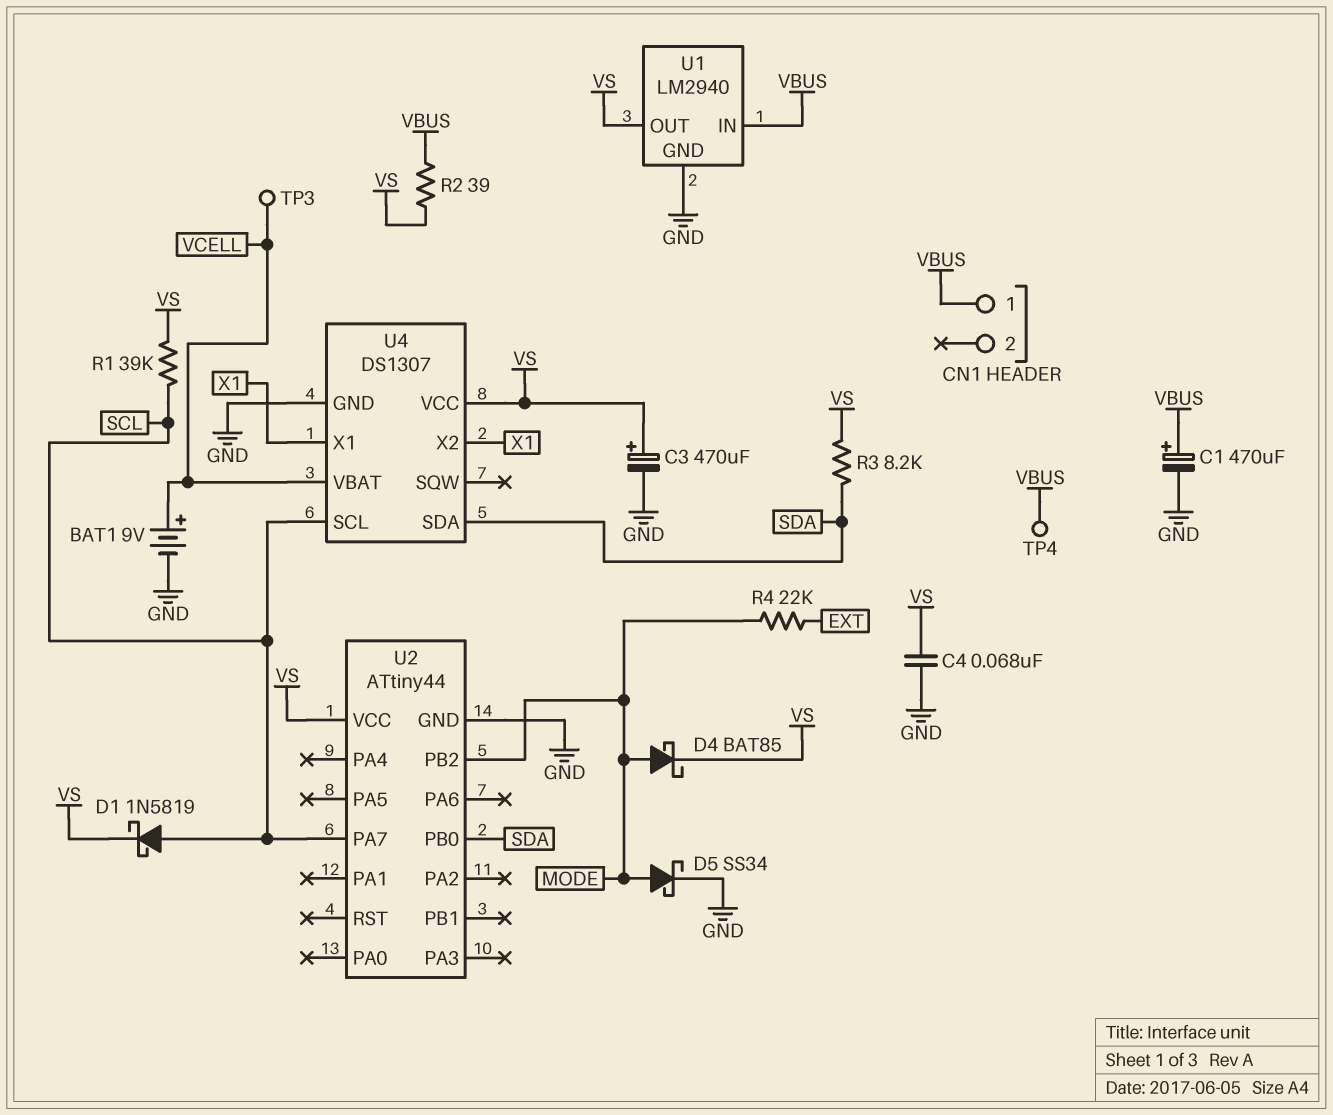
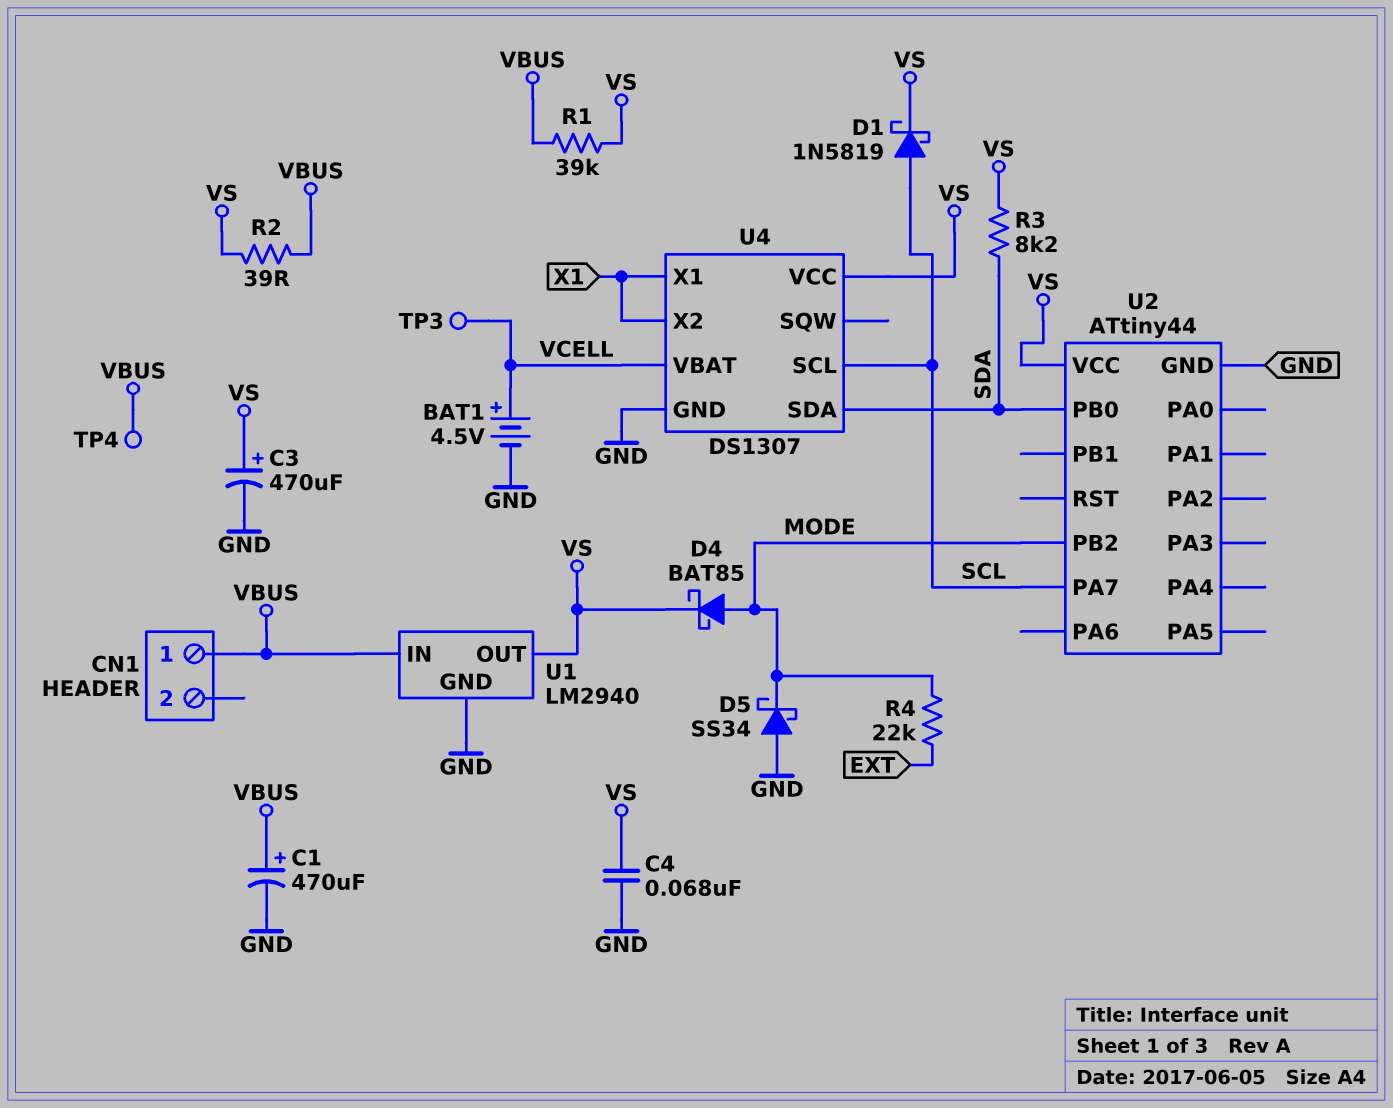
BAT1: 9V (plus VCELL, minus GND) -> 4.5V (plus VCELL, minus GND)
D5: schottky SS34 (A MODE, K GND) -> schottky SS34 (A GND, K MODE)
R1: 39k (SCL, VS) -> 39k (VBUS, VS)

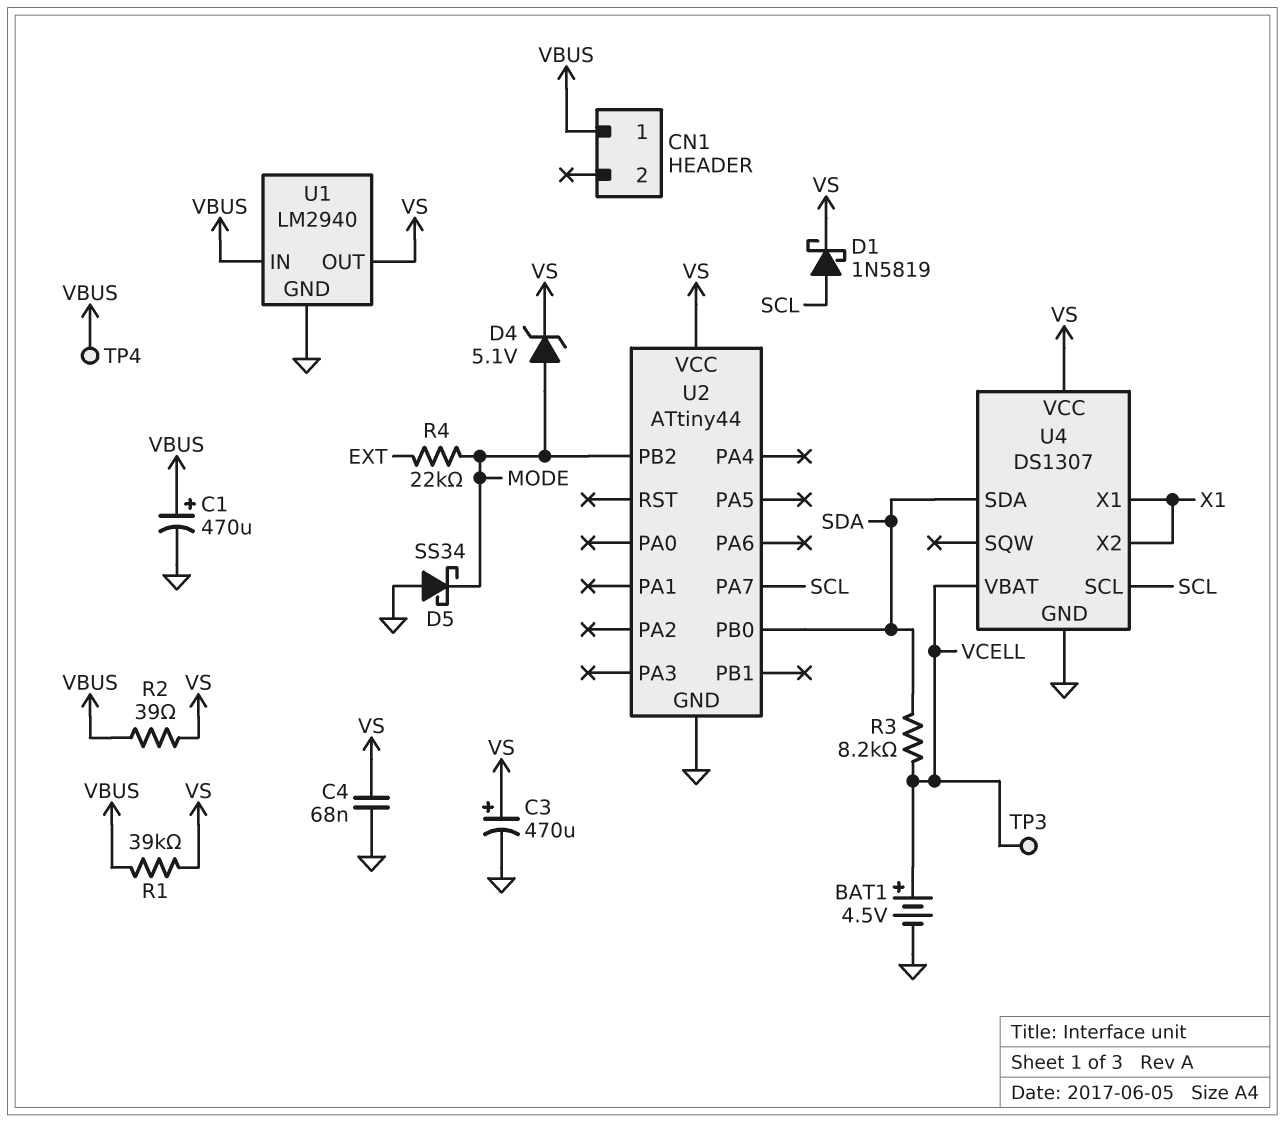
D4: schottky BAT85 (A MODE, K VS) -> zener 5.1V (A MODE, K VS)
R3: 8.2k (SDA, VS) -> 8.2k (SDA, VCELL)

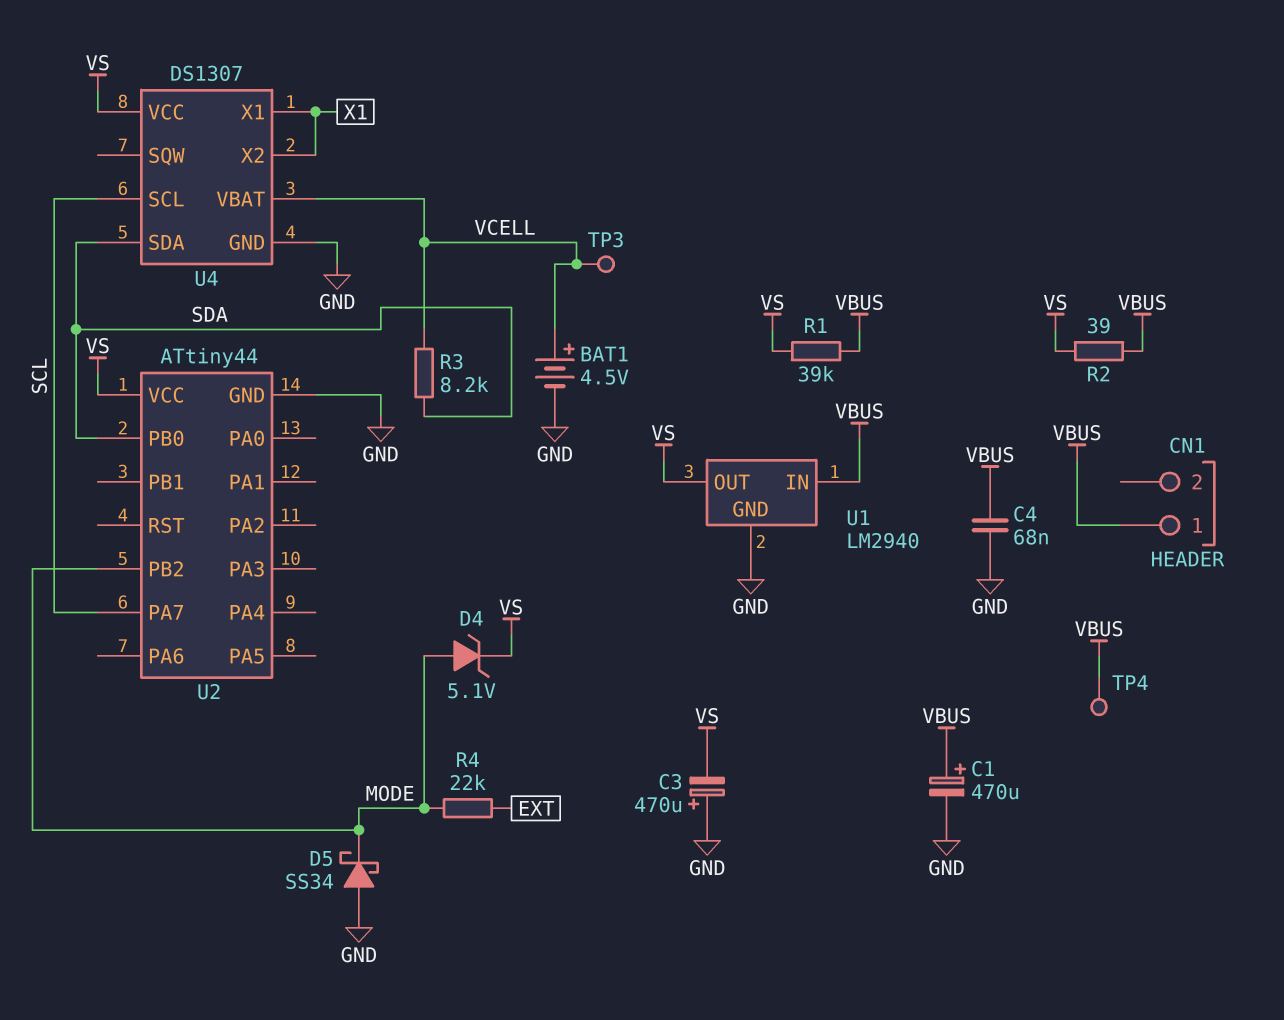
C3: 470uF (plus VS, minus GND) -> 470uF (plus GND, minus VS)
C4: 68nF (GND, VS) -> 68nF (GND, VBUS)
D1: schottky 1N5819 (A SCL, K VS) -> none

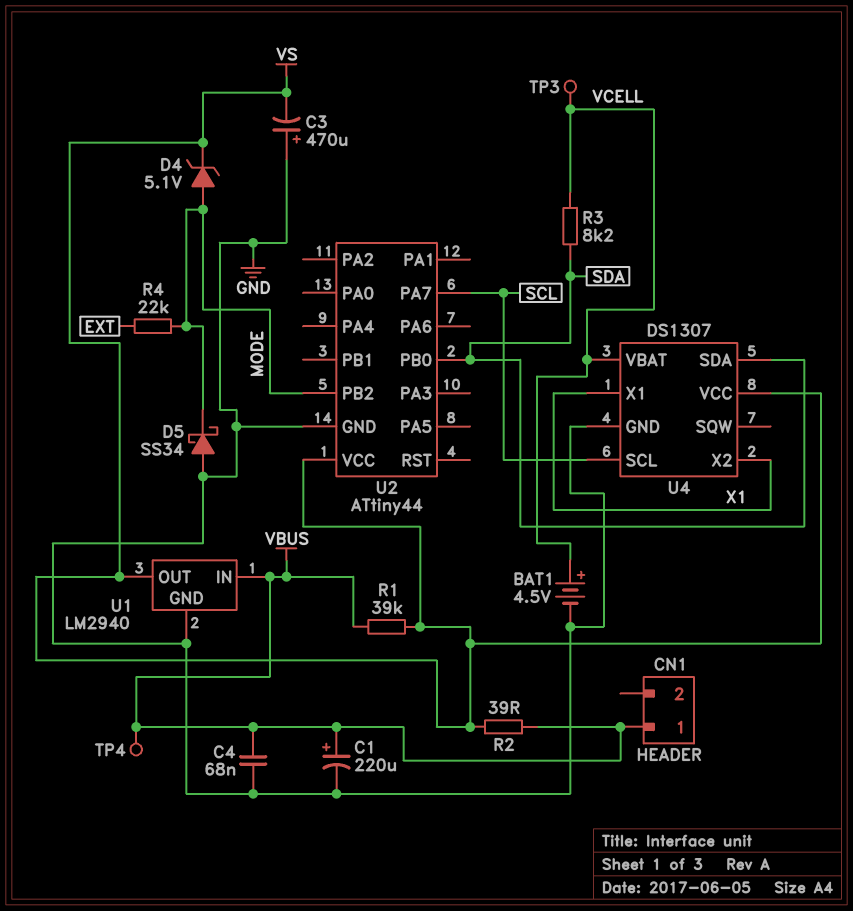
C1: 470uF (plus VBUS, minus GND) -> 220uF (plus VBUS, minus GND)

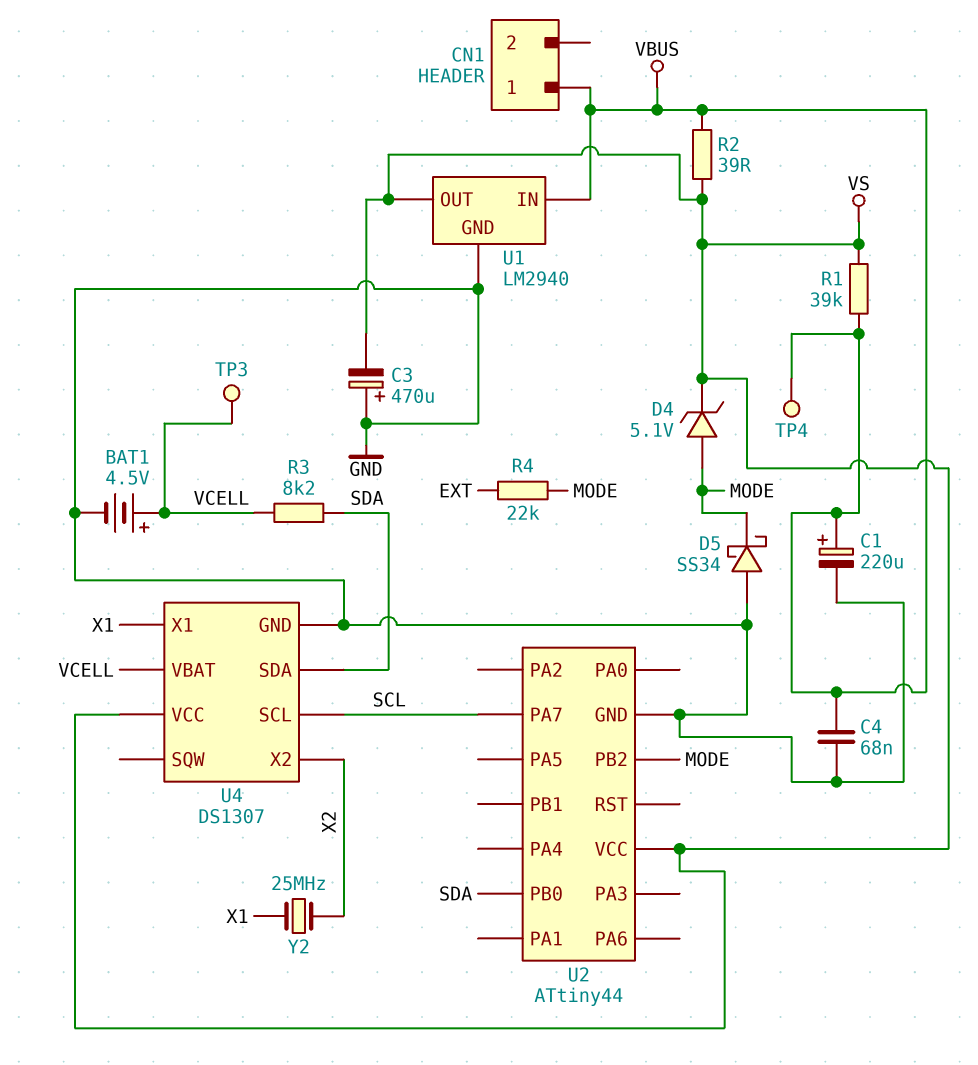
U4 pin X2: X1 -> X2
Y2: none -> 25MHz (X1, X2)

